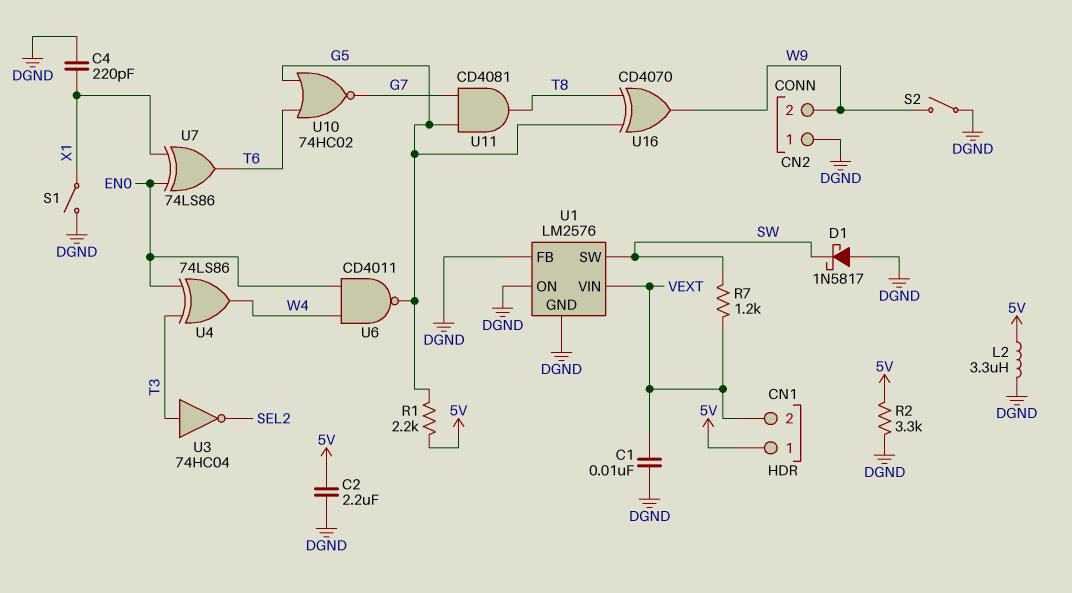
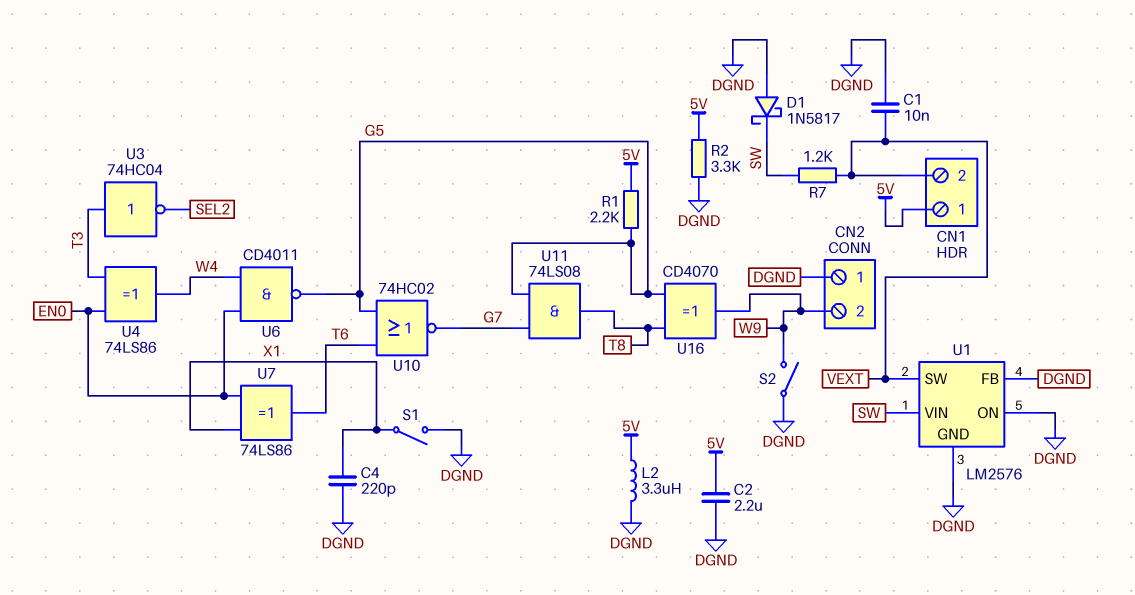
U1 pin SW: SW -> VEXT
U1 pin VIN: VEXT -> SW
U11: AND CD4081 (in G5, in G7, out T8) -> AND 74LS08 (in G5, in G7, out T8)

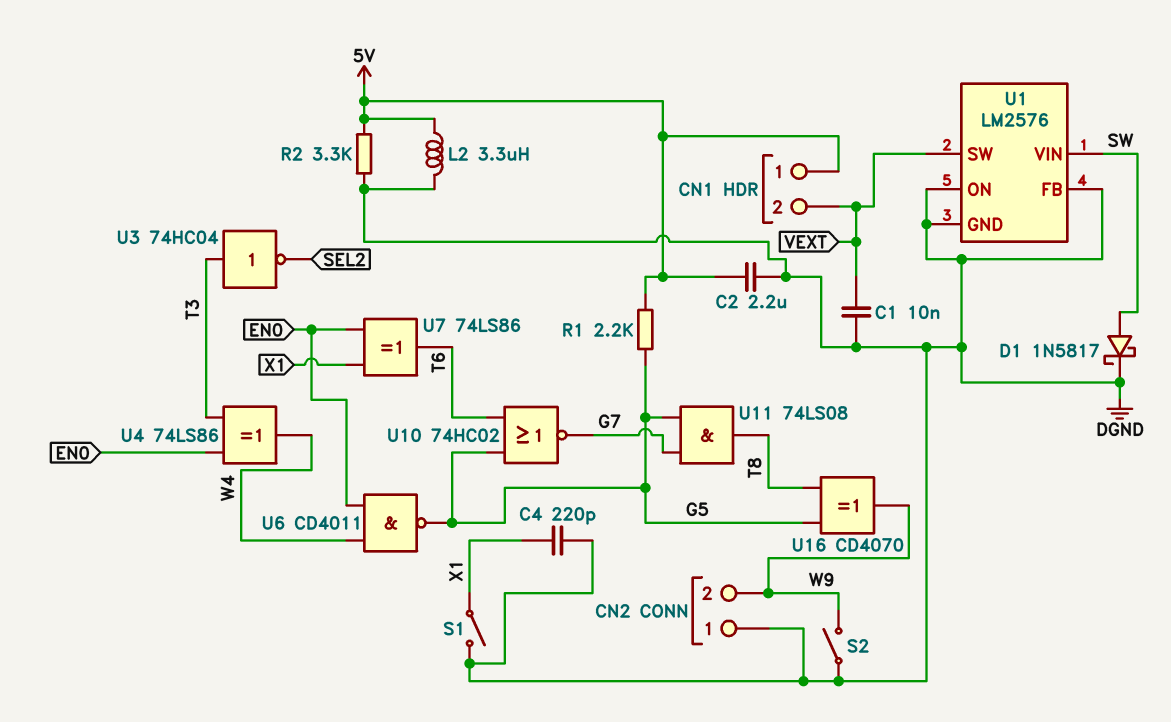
D1: schottky 1N5817 (A DGND, K SW) -> schottky 1N5817 (A SW, K DGND)
R7: 1.2k (SW, VEXT) -> none

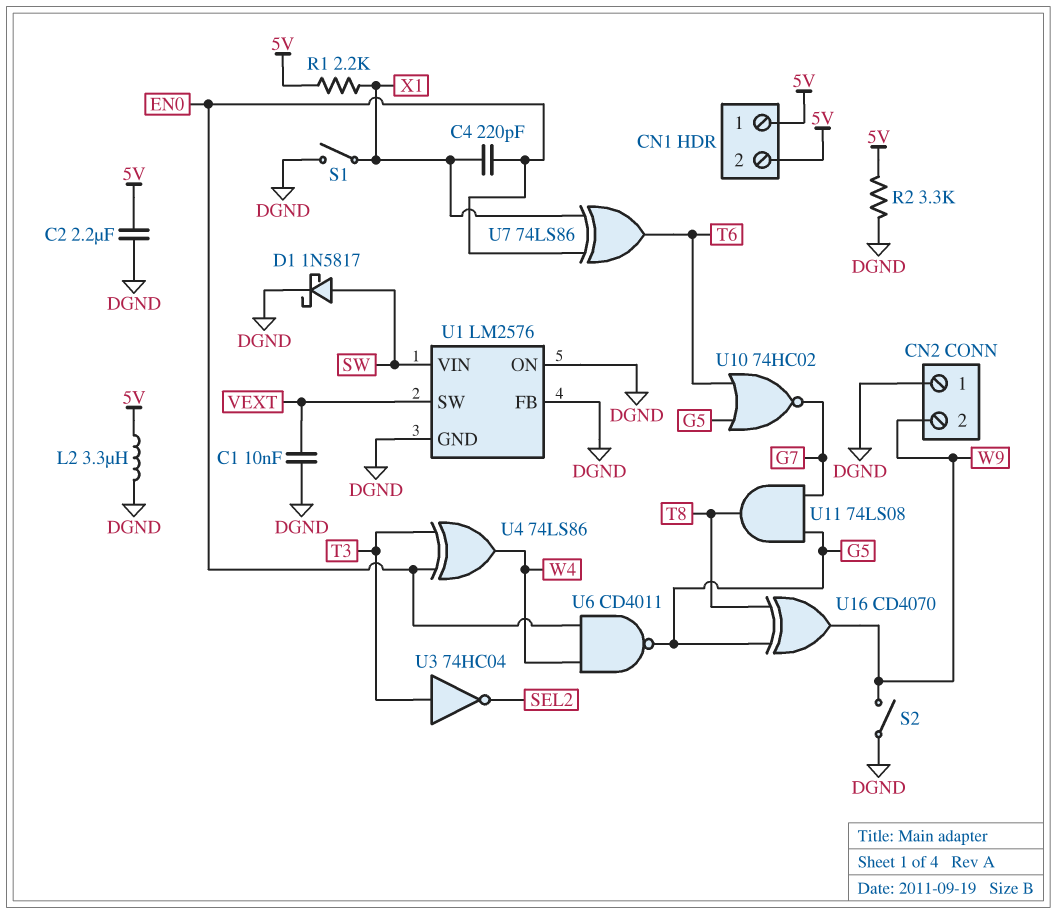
C4: 220pF (DGND, X1) -> 220pF (EN0, X1)
CN1 pin 2: VEXT -> 5V
R1: 2.2k (5V, G5) -> 2.2k (5V, X1)

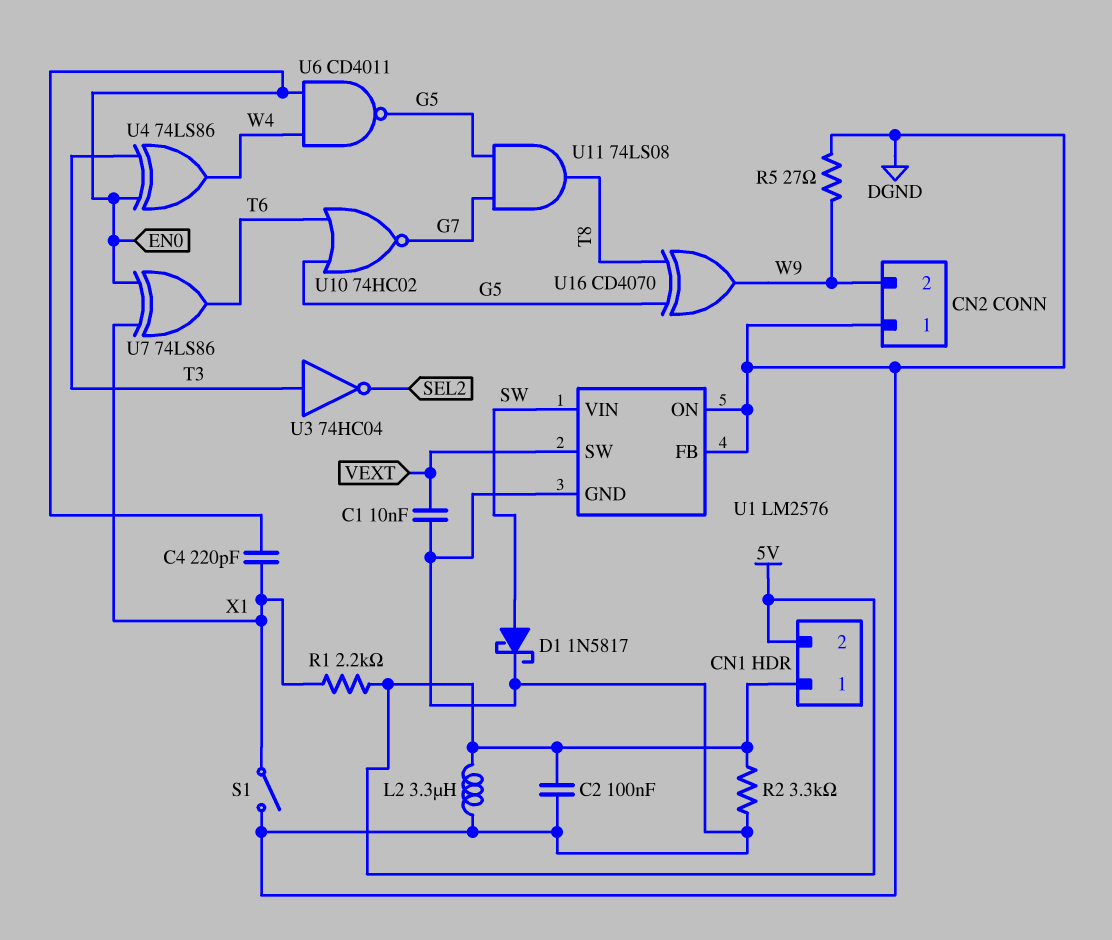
C2: 2.2uF (5V, DGND) -> 100nF (5V, DGND)
R5: none -> 27 (DGND, W9)
S2: switch (DGND, W9) -> none

